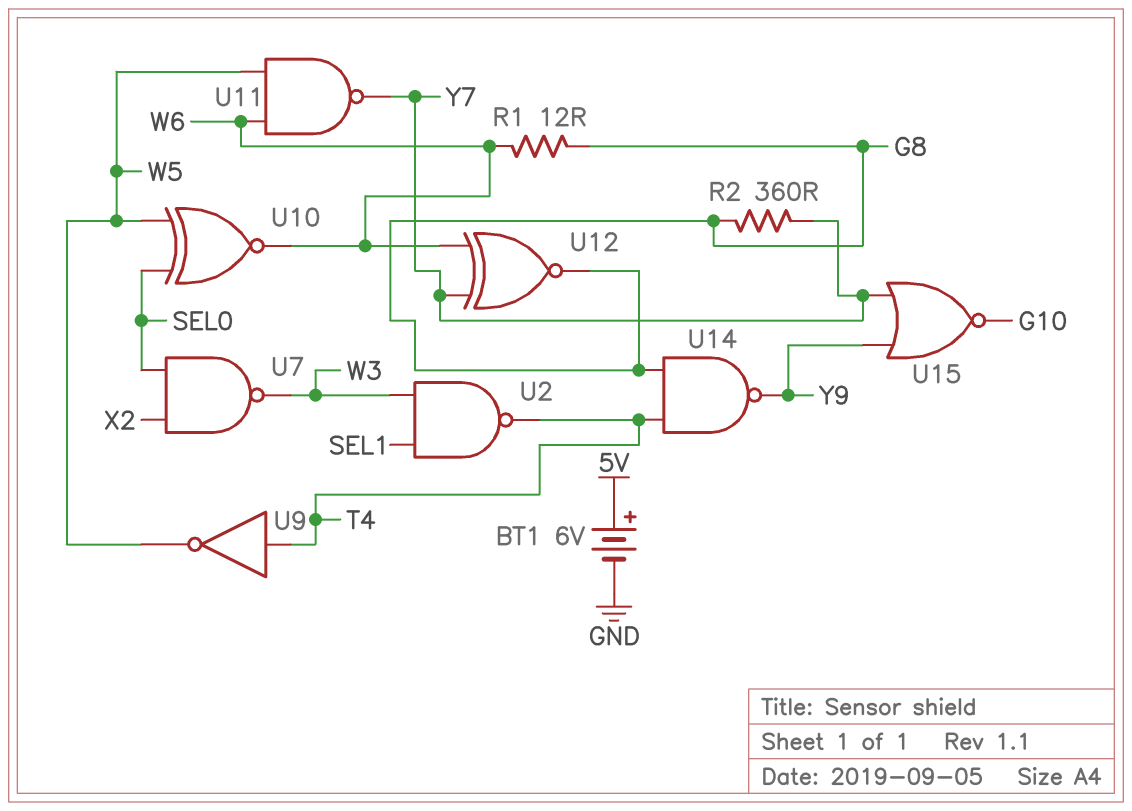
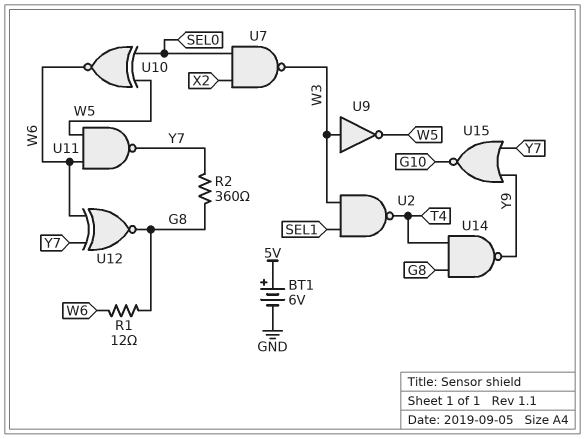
U9: NOT (in T4, out W5) -> NOT (in W3, out W5)

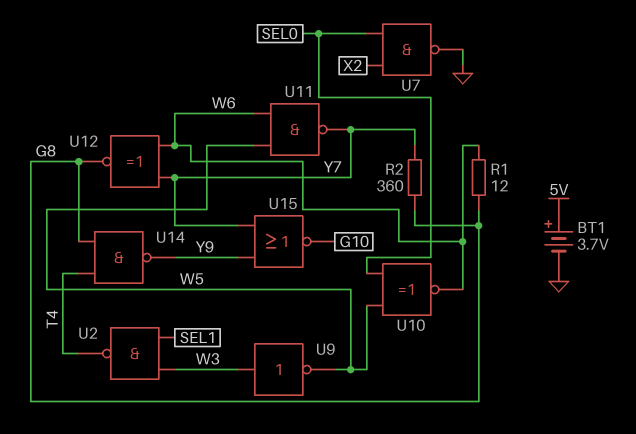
BT1: 6V (plus 5V, minus GND) -> 3.7V (plus 5V, minus GND)
U7: NAND (in SEL0, in X2, out W3) -> NAND (in SEL0, in X2, out GND)

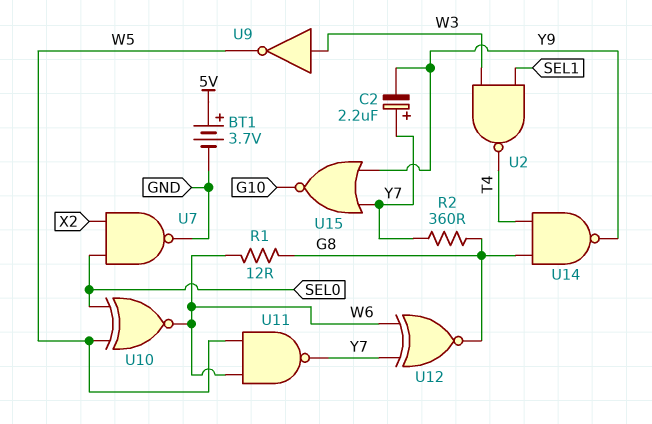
C2: none -> 2.2uF (plus Y7, minus Y9)

